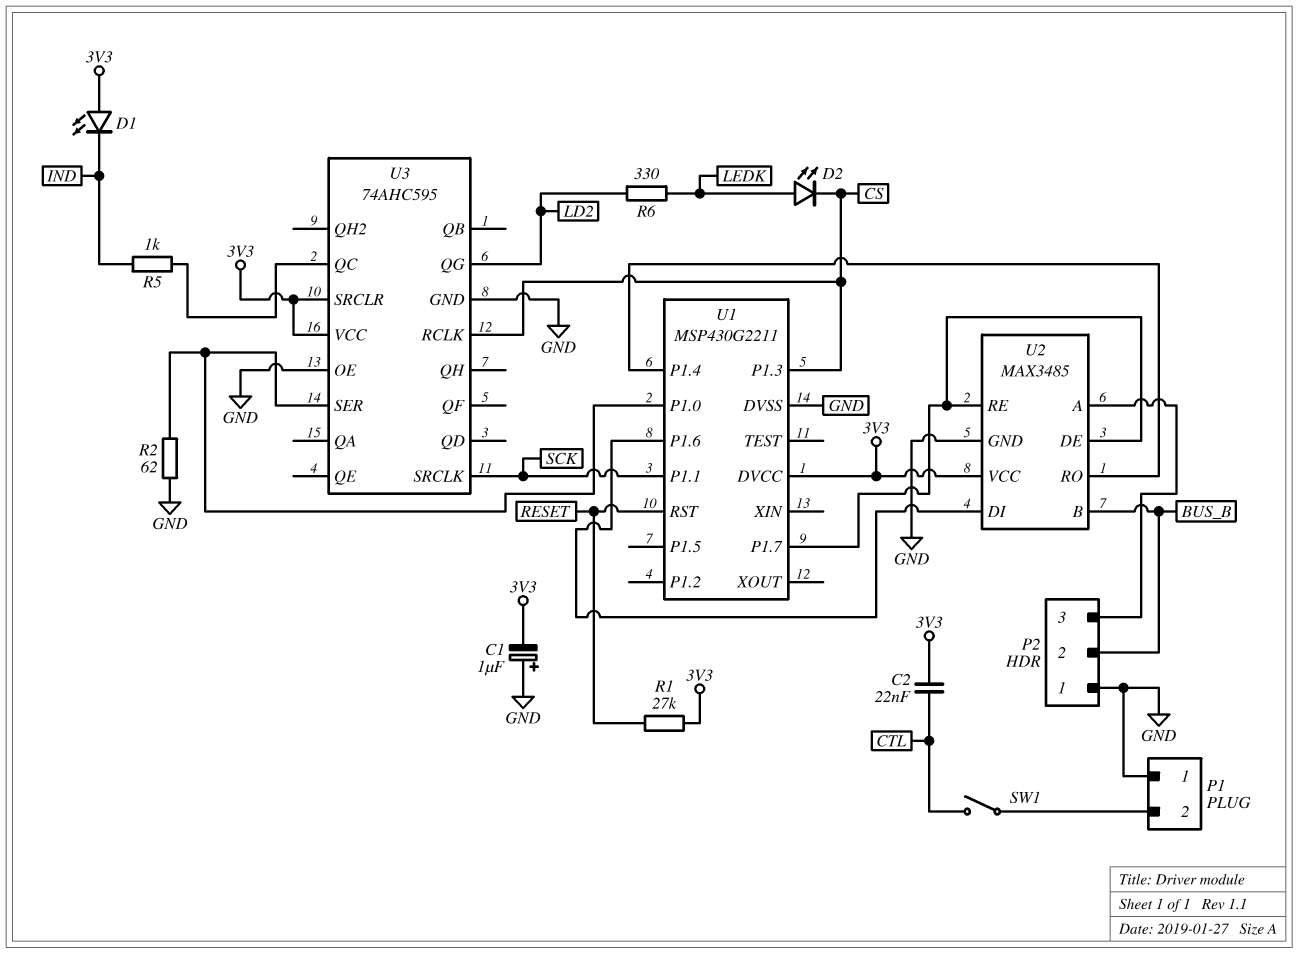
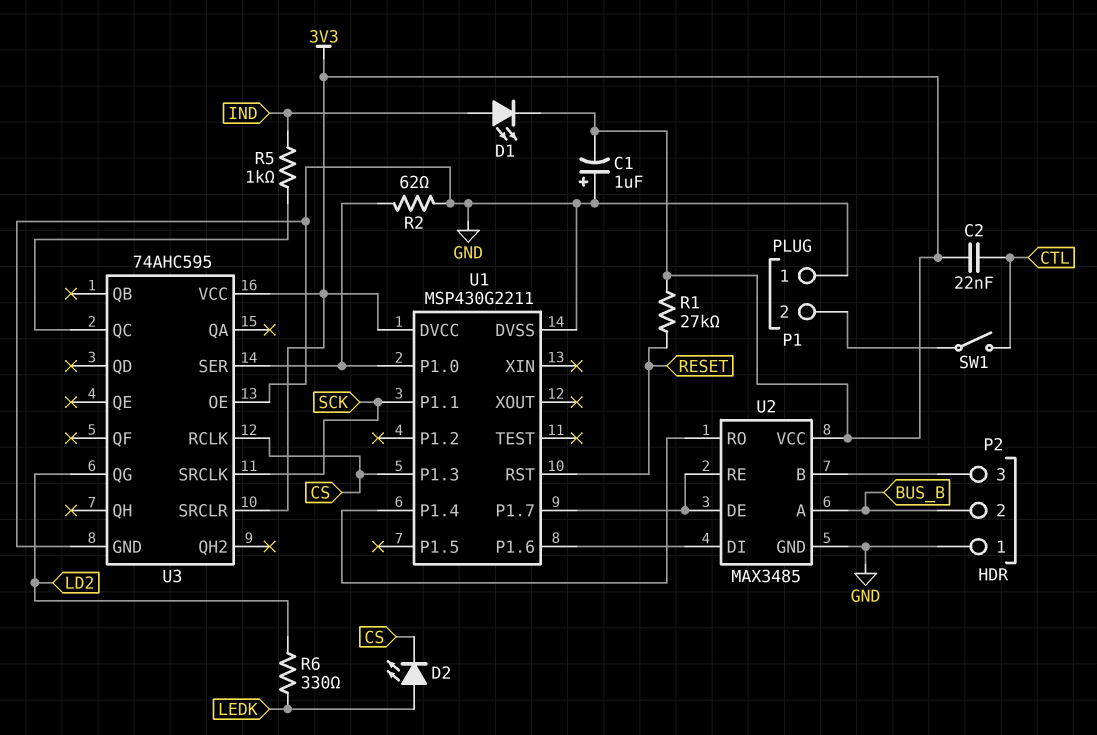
D1: LED (A 3V3, K IND) -> LED (A IND, K 3V3)
U2 pin A: P2/3 -> BUS_B
U2 pin B: BUS_B -> P2/3

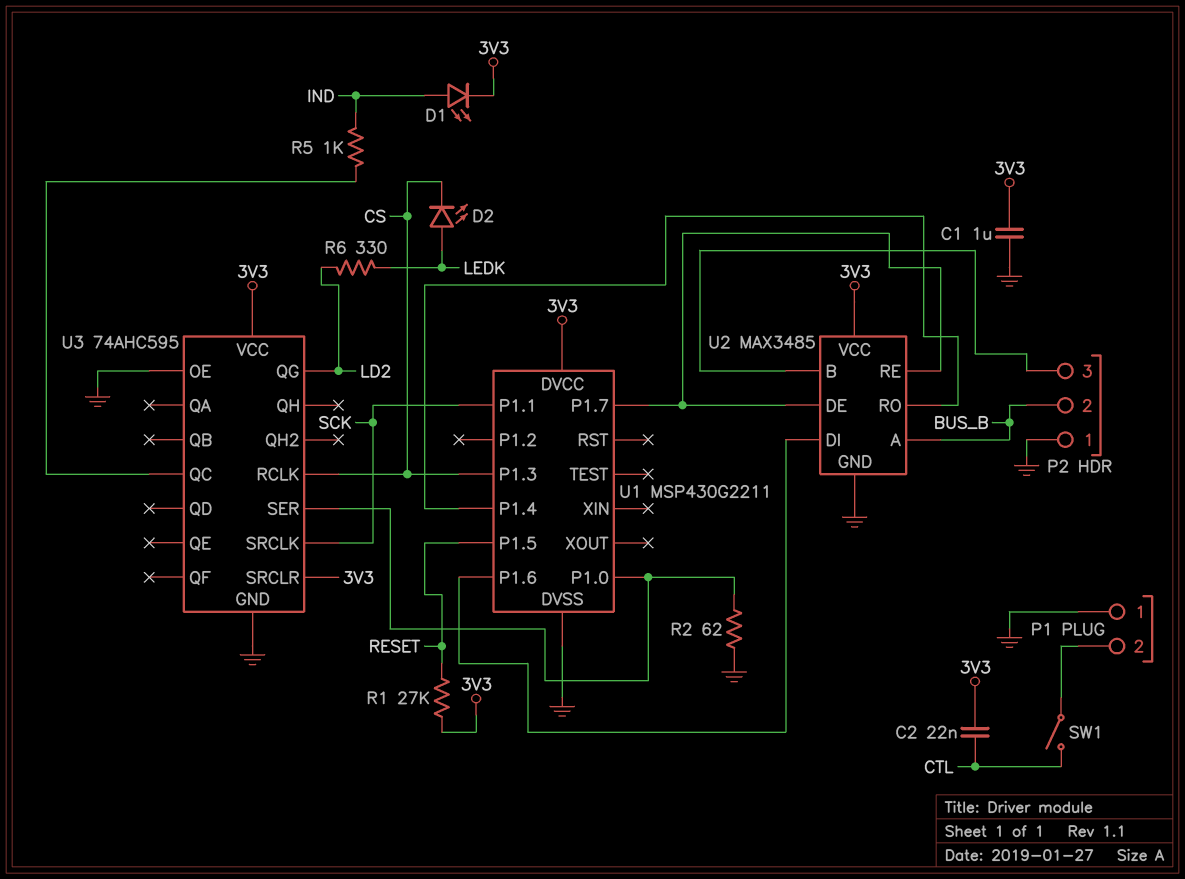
C1: 1uF (plus GND, minus 3V3) -> 1uF (3V3, GND)
U1 pin P1.5: none -> RESET
U1 pin RST: RESET -> none

